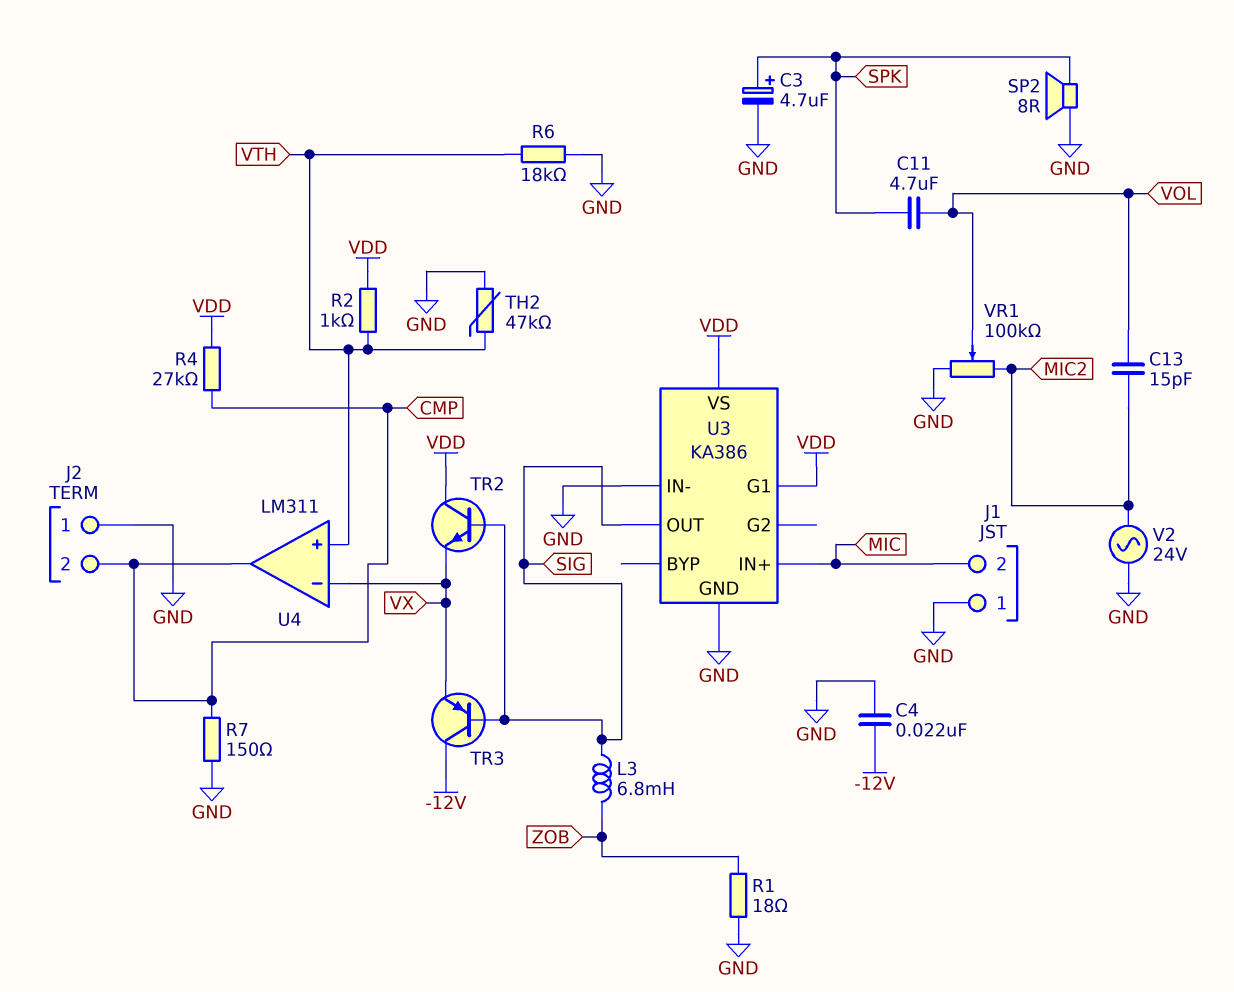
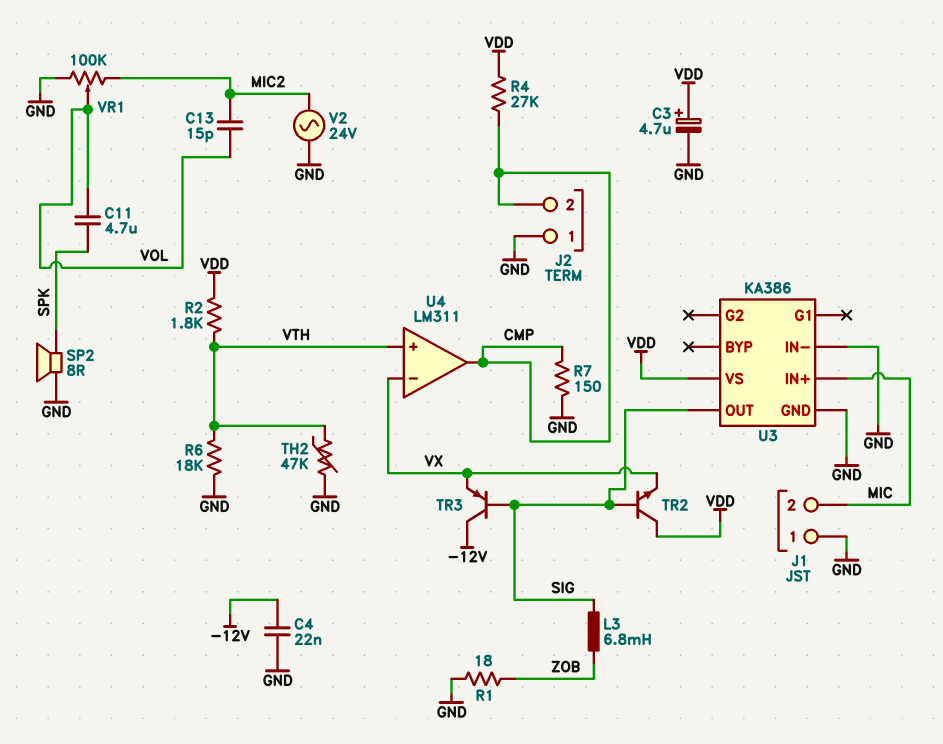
C3: 4.7uF (plus SPK, minus GND) -> 4.7uF (plus VDD, minus GND)
R2: 1k (VDD, VTH) -> 1.8k (VDD, VTH)
U3 pin G1: VDD -> none

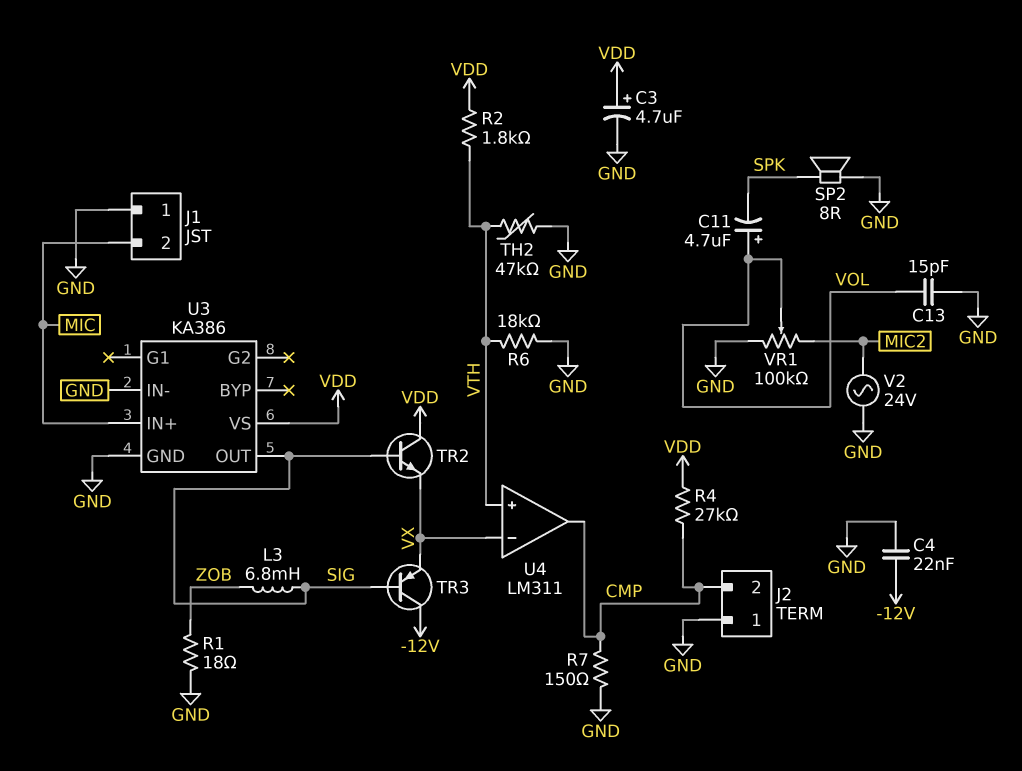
C11: 4.7uF (SPK, VOL) -> 4.7uF (plus VOL, minus SPK)
C13: 15pF (MIC2, VOL) -> 15pF (GND, VOL)

